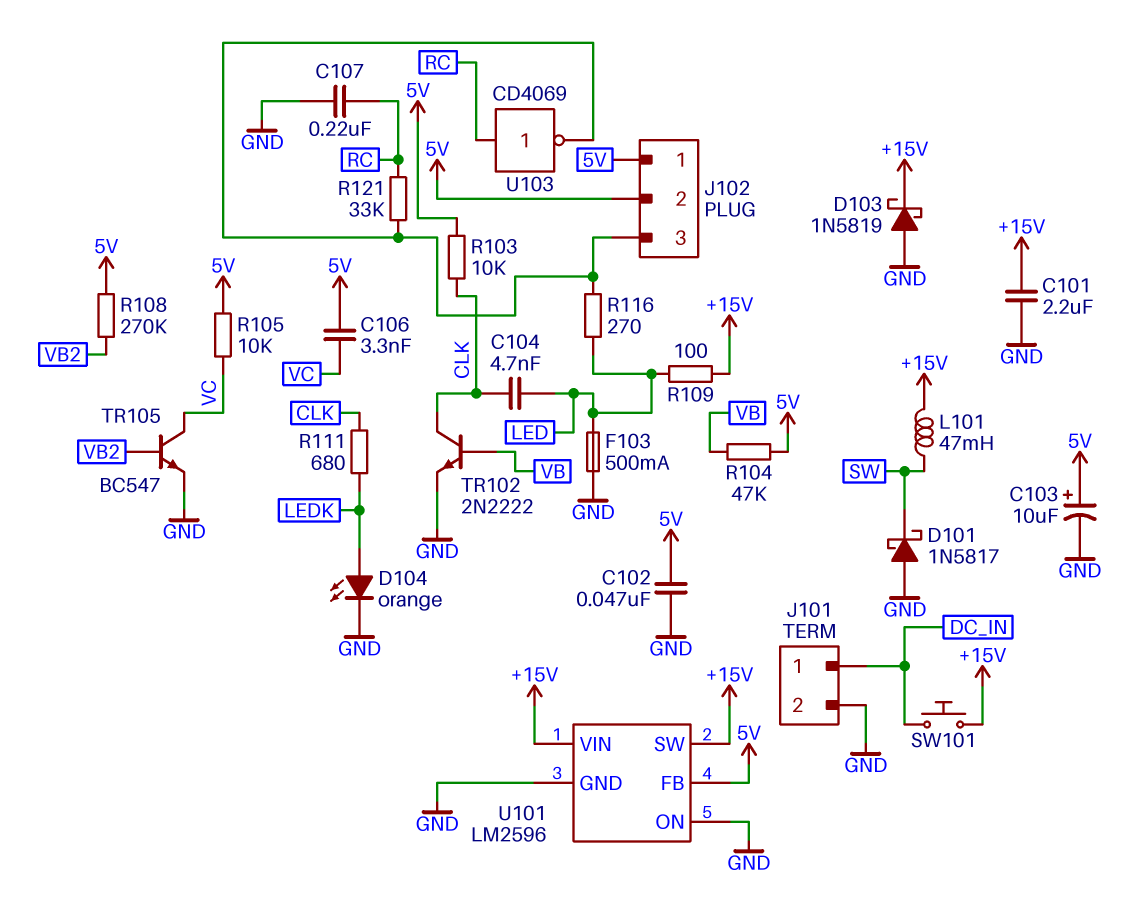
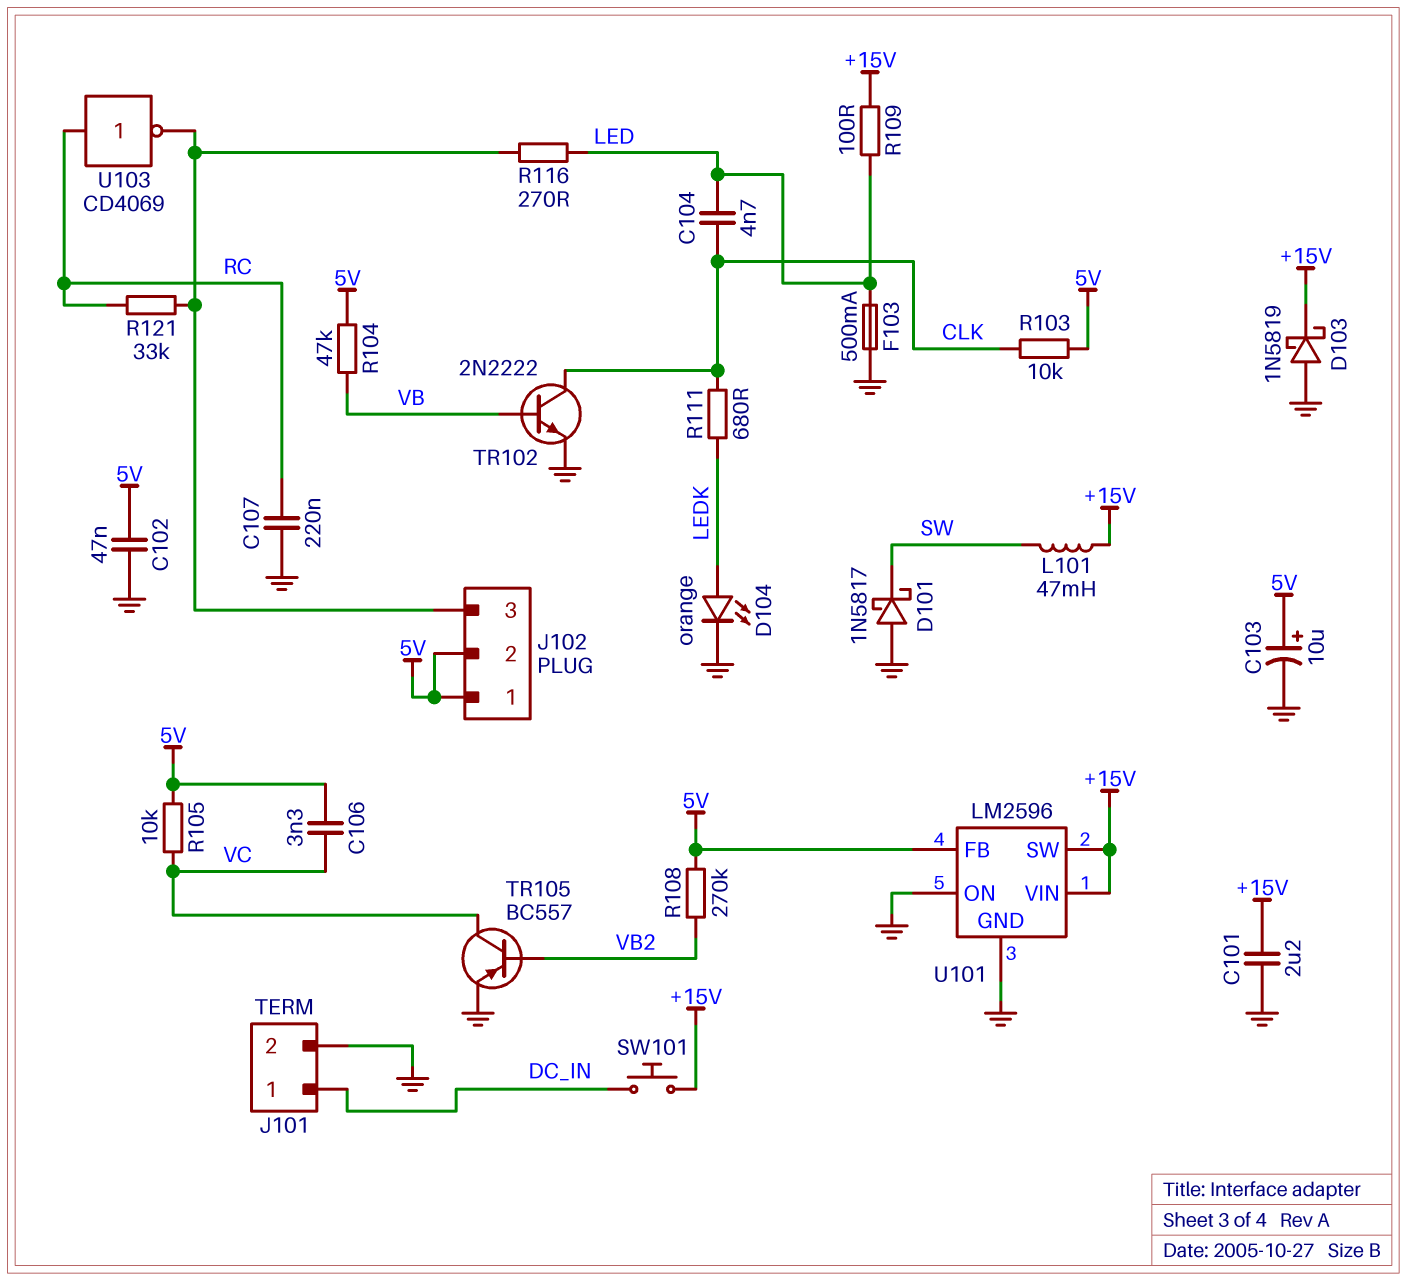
TR105: NPN BC547 (B VB2, C VC, E GND) -> PNP BC557 (B VB2, C VC, E GND)

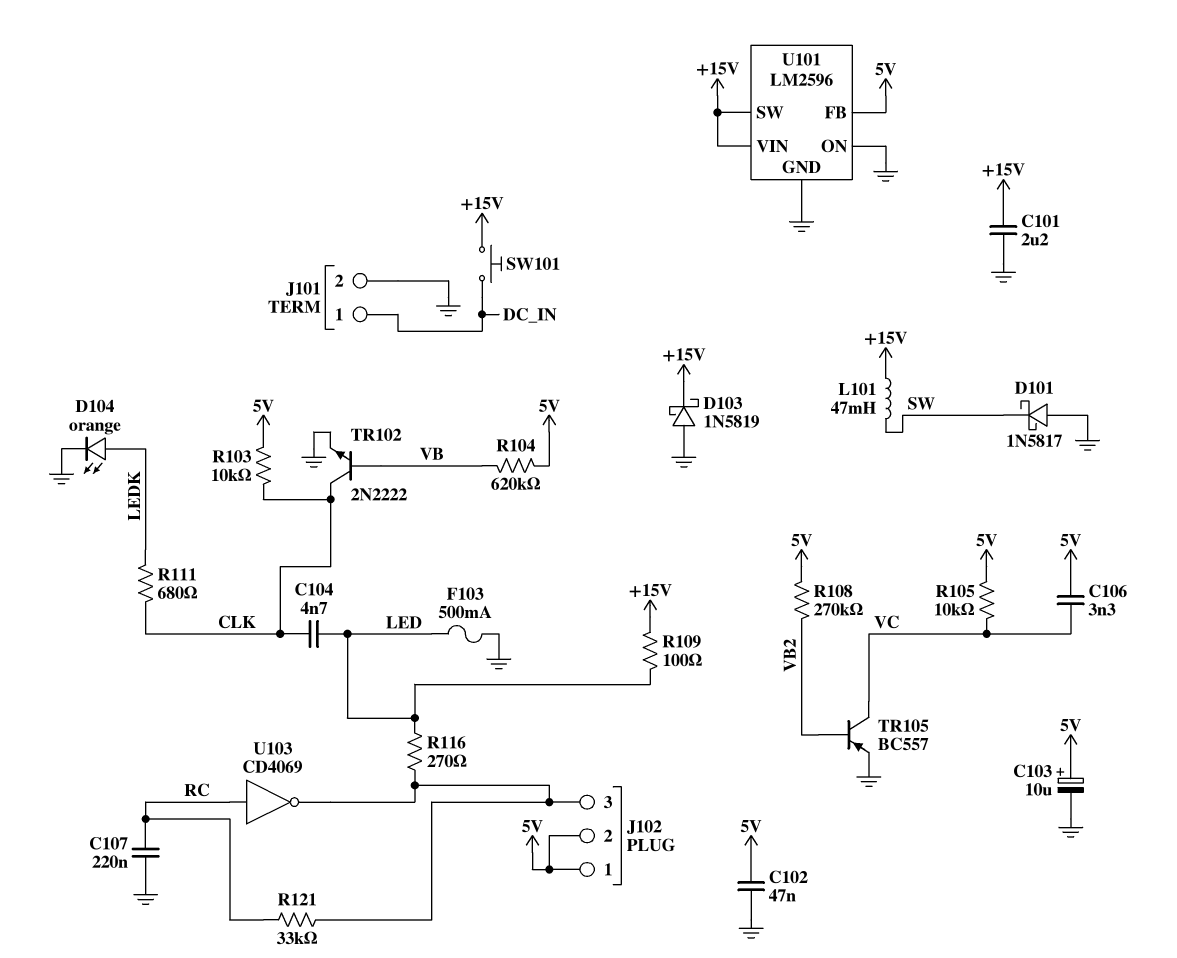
R104: 47k (5V, VB) -> 620k (5V, VB)

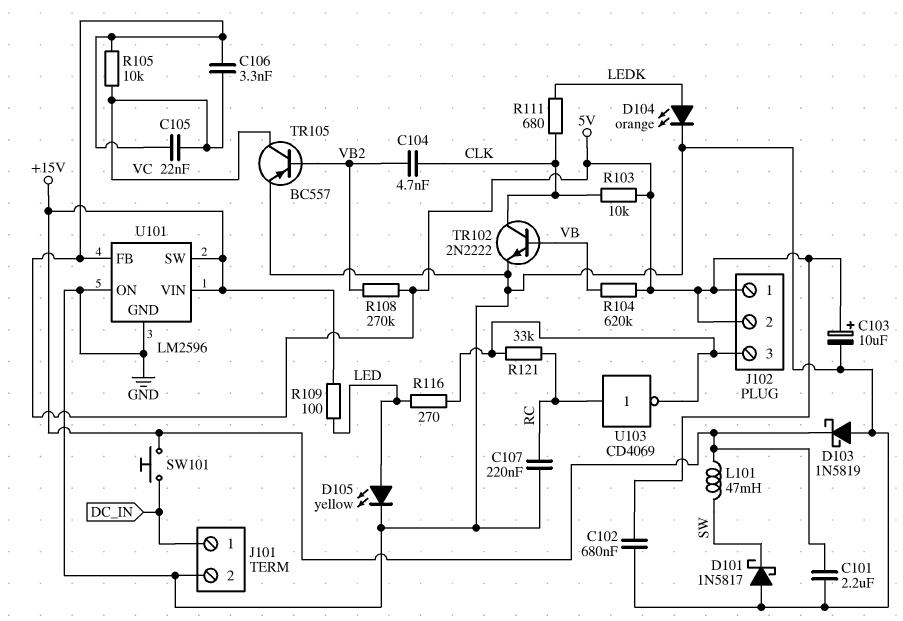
C102: 47nF (5V, GND) -> 680nF (5V, GND)
C104: 4.7nF (CLK, LED) -> 4.7nF (CLK, VB2)
C105: none -> 22nF (5V, VC)
D105: none -> LED yellow (A LED, K GND)
F103: 500mA (GND, LED) -> none

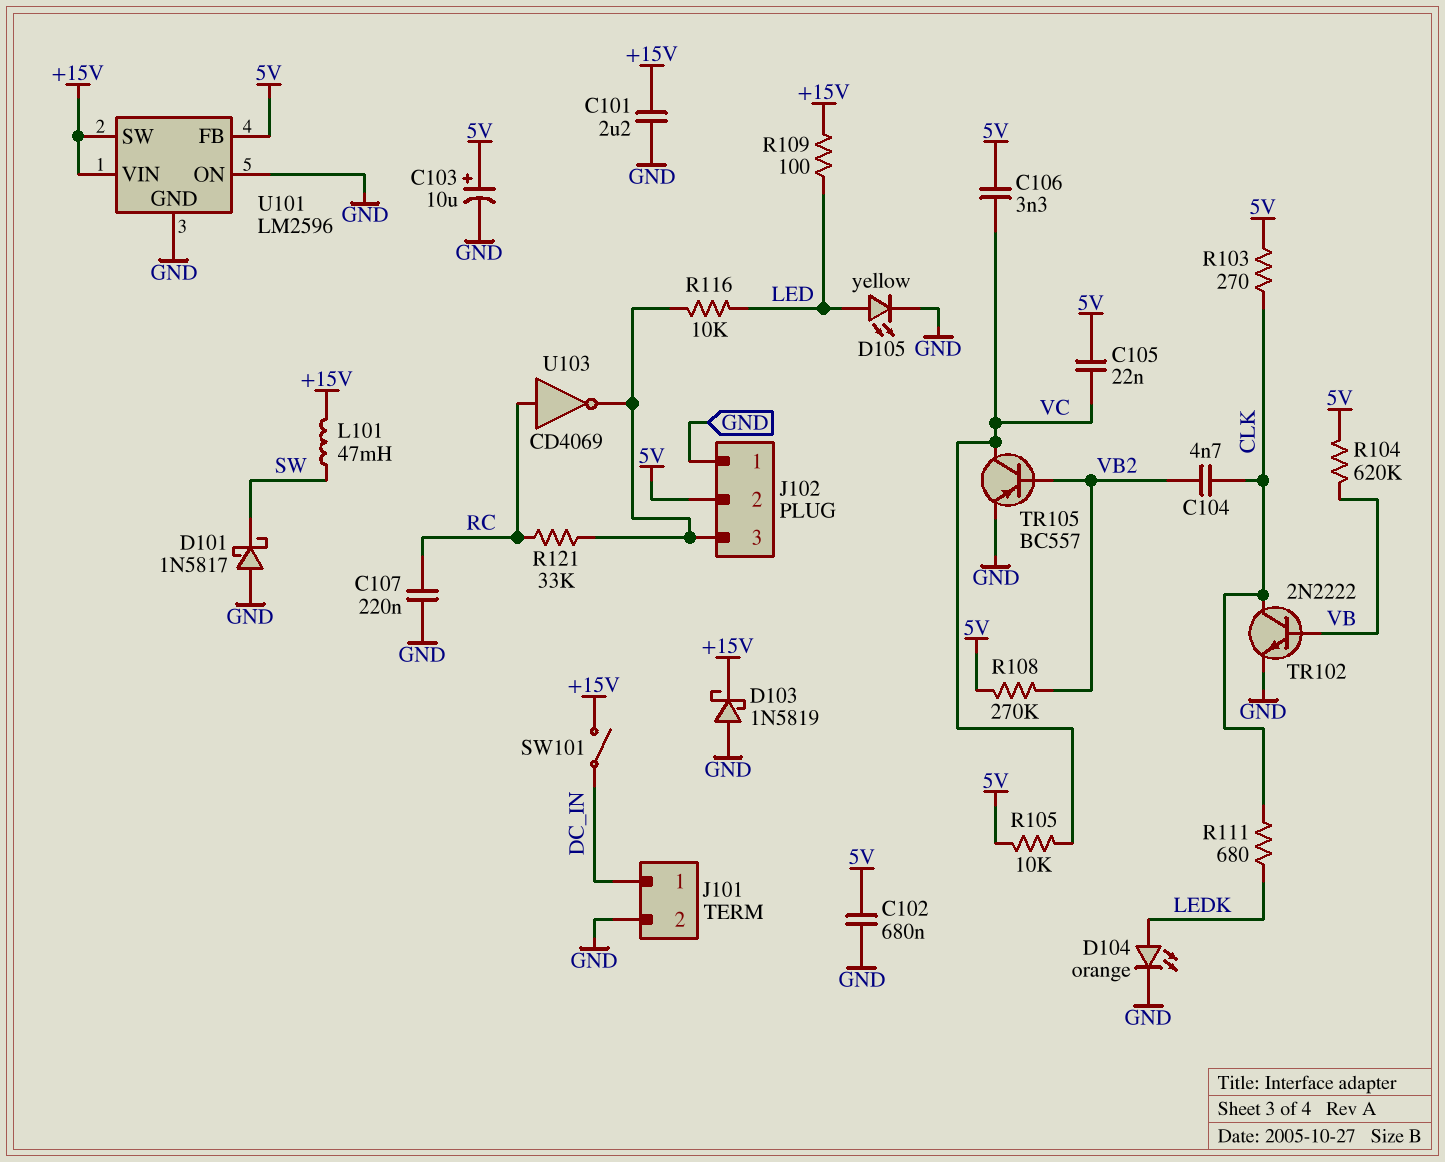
J102 pin 1: 5V -> GND
R103: 10k (5V, CLK) -> 270 (5V, CLK)
R116: 270 (J102/3, LED) -> 10k (J102/3, LED)
SW101: button (+15V, DC_IN) -> switch (+15V, DC_IN)

